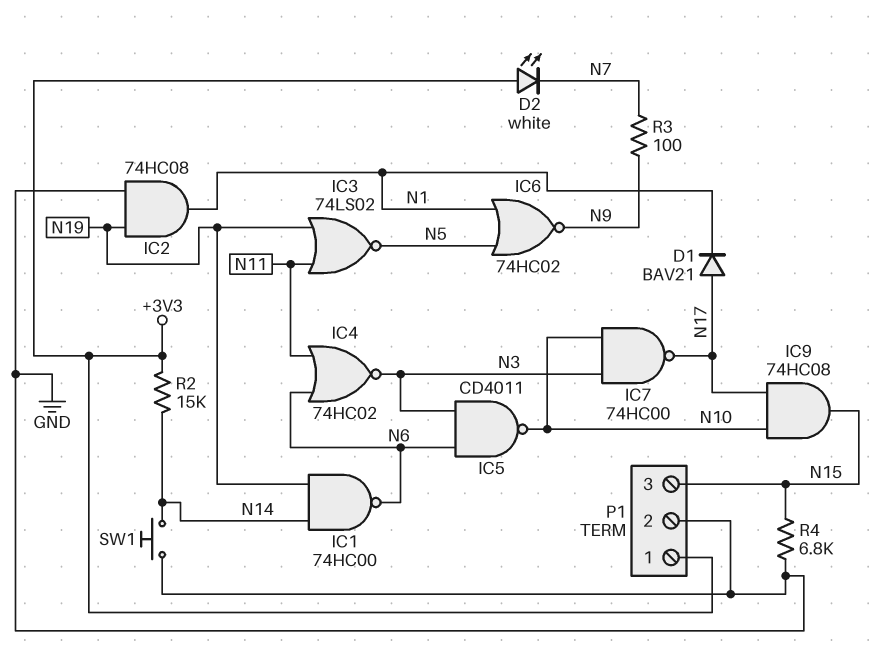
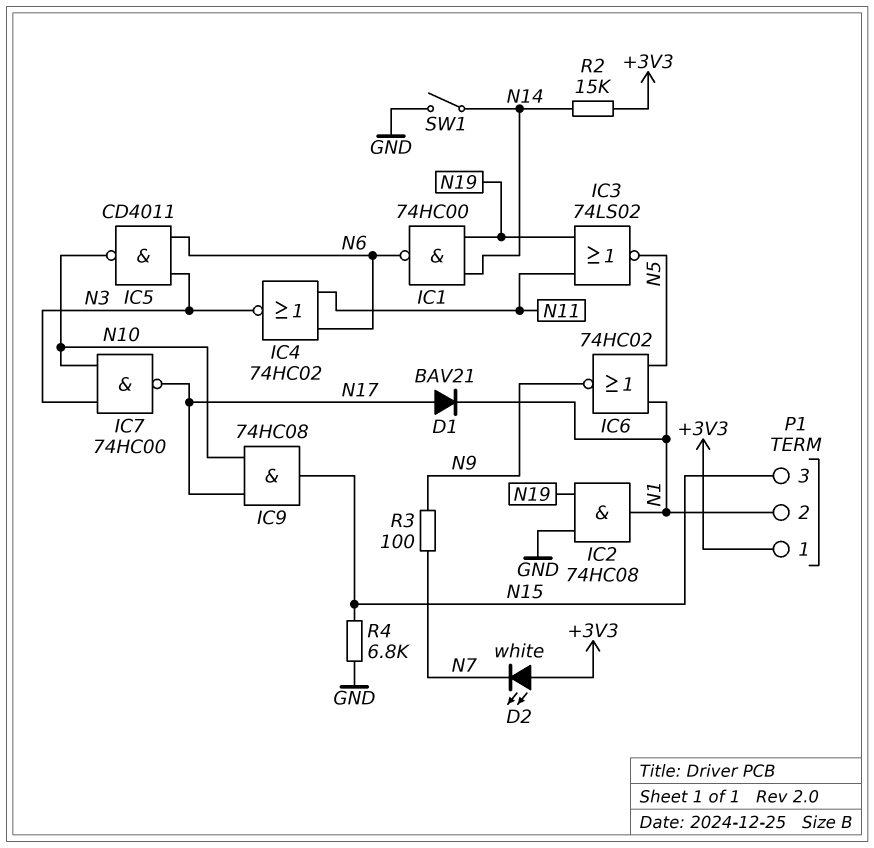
P1 pin 2: GND -> N1
SW1: button (GND, N14) -> switch (GND, N14)

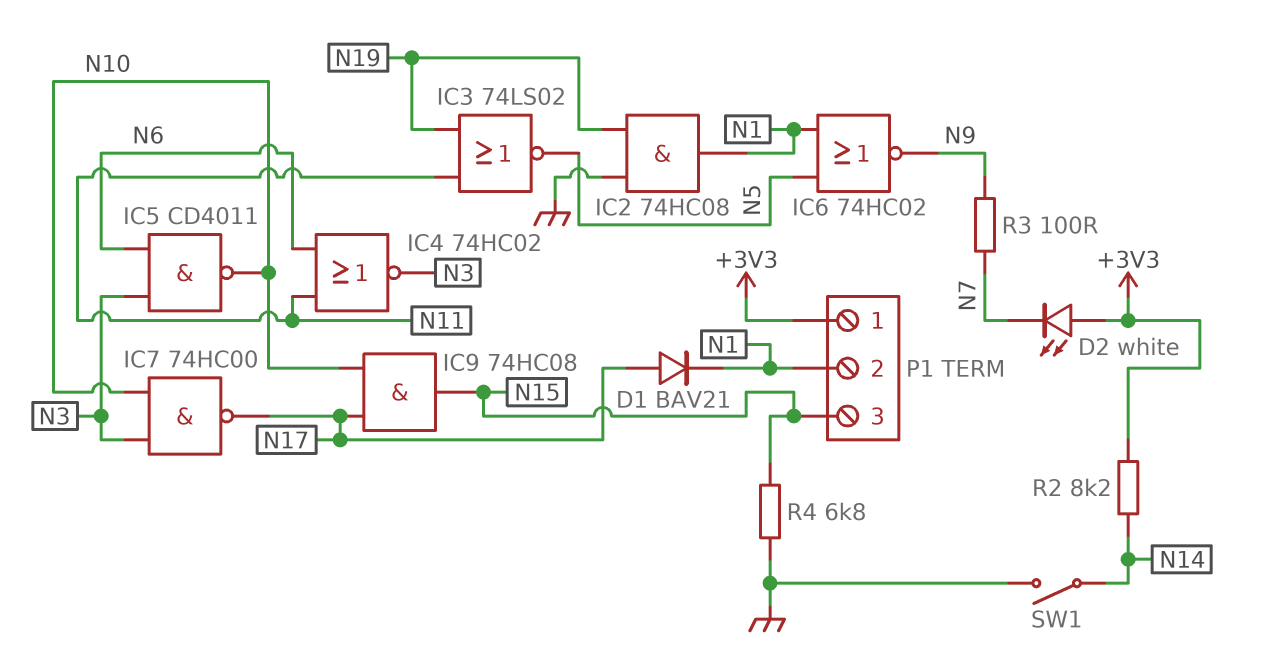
IC1: NAND 74HC00 (in N14, in N19, out N6) -> none
R2: 15k (+3V3, N14) -> 8.2k (+3V3, N14)

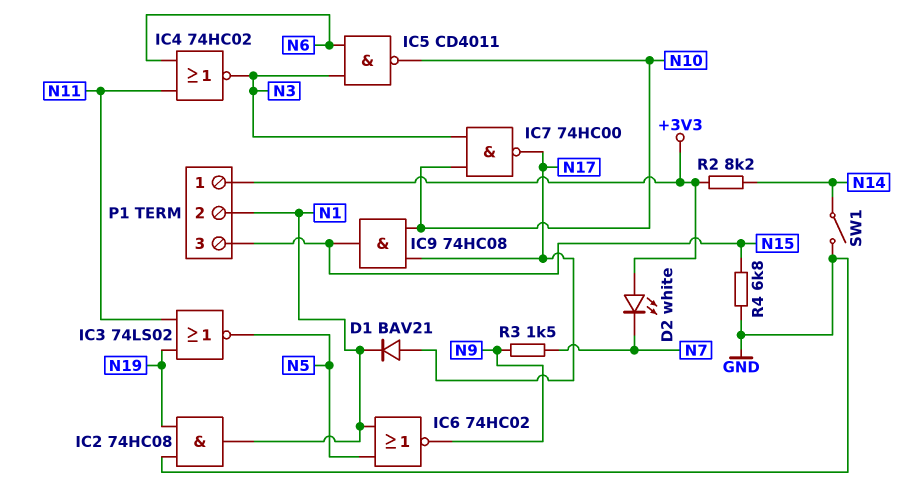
R3: 100 (N7, N9) -> 1.5k (N7, N9)

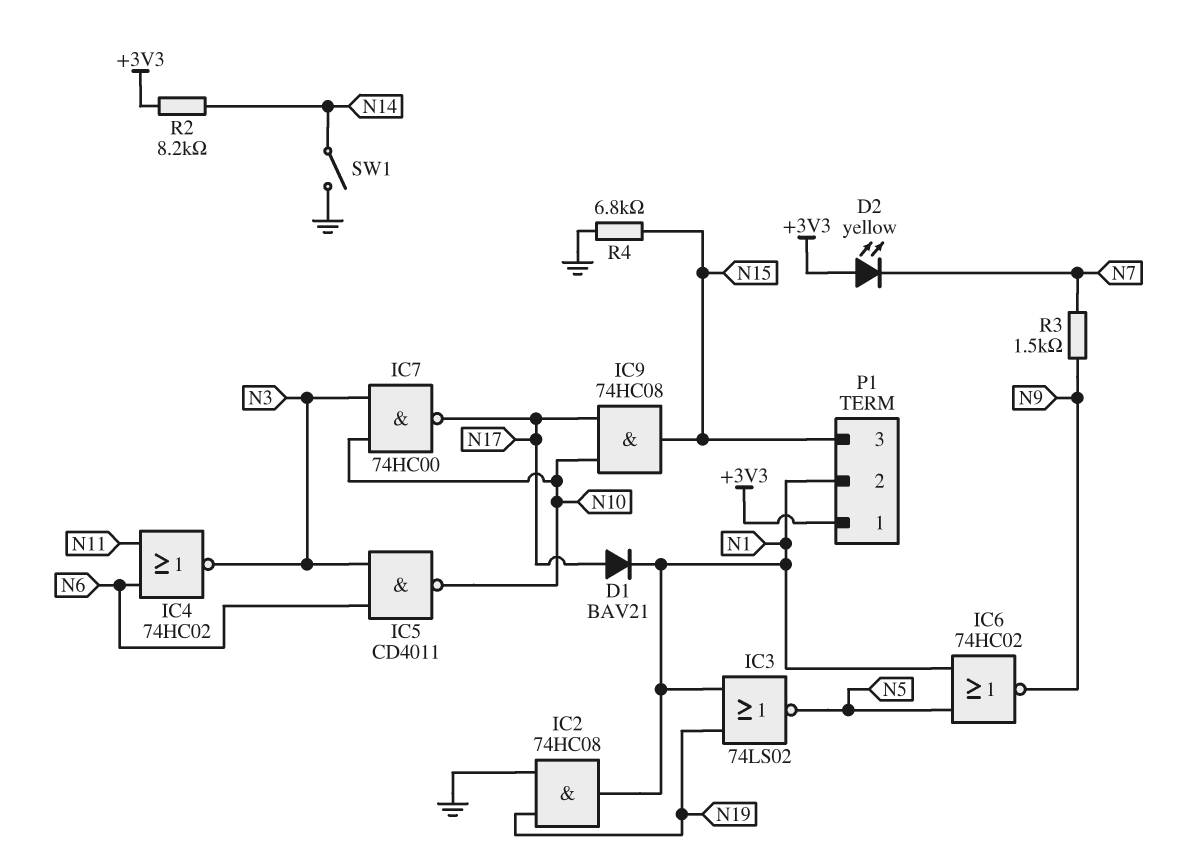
D2: LED white (A +3V3, K N7) -> LED yellow (A +3V3, K N7)
IC3: NOR 74LS02 (in N11, in N19, out N5) -> NOR 74LS02 (in N1, in N19, out N5)

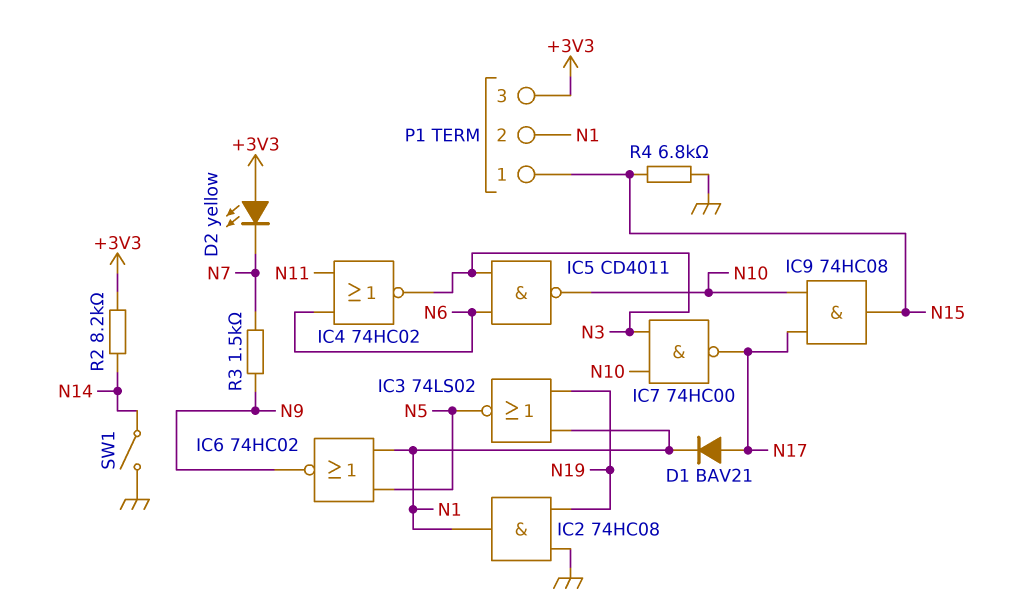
P1 pin 1: +3V3 -> N15
P1 pin 3: N15 -> +3V3

